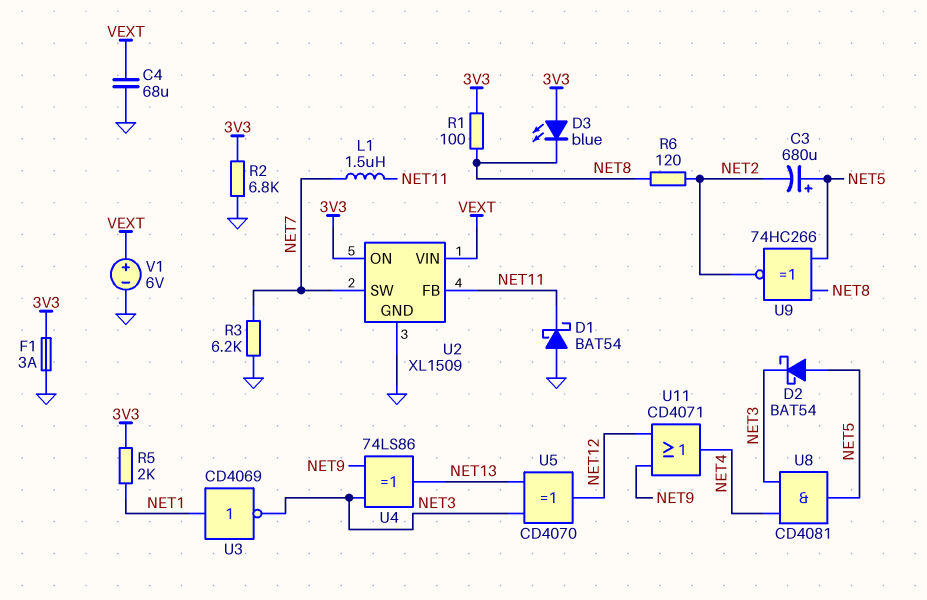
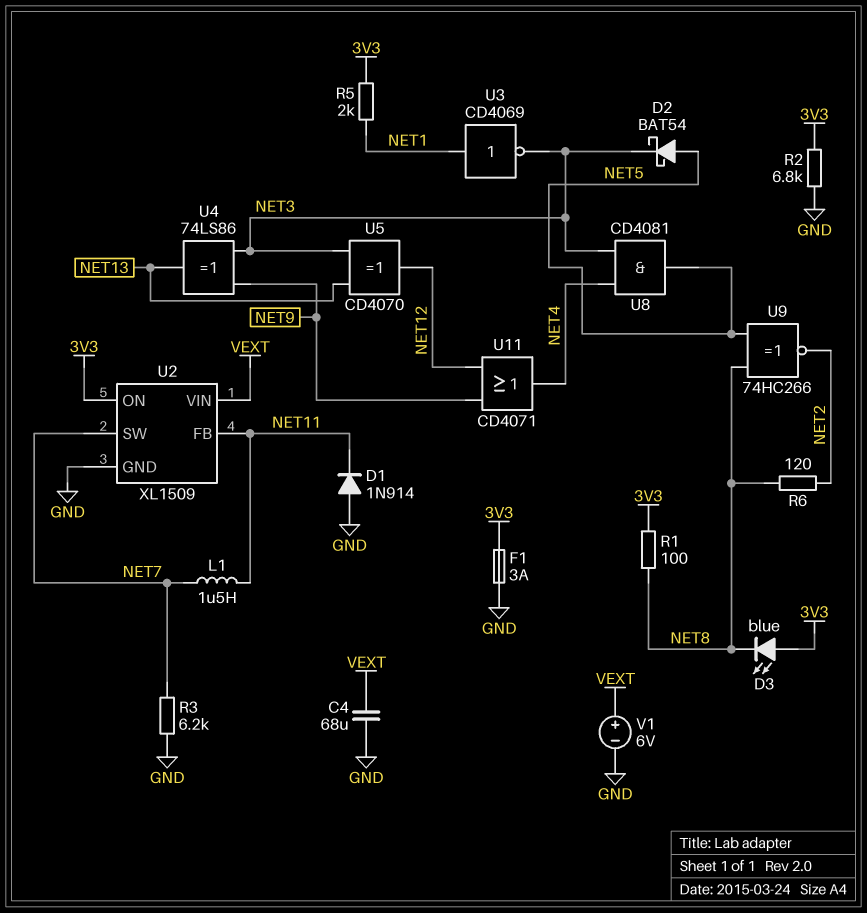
C3: 680uF (plus NET5, minus NET2) -> none
D1: schottky BAT54 (A GND, K NET11) -> diode 1N914 (A GND, K NET11)

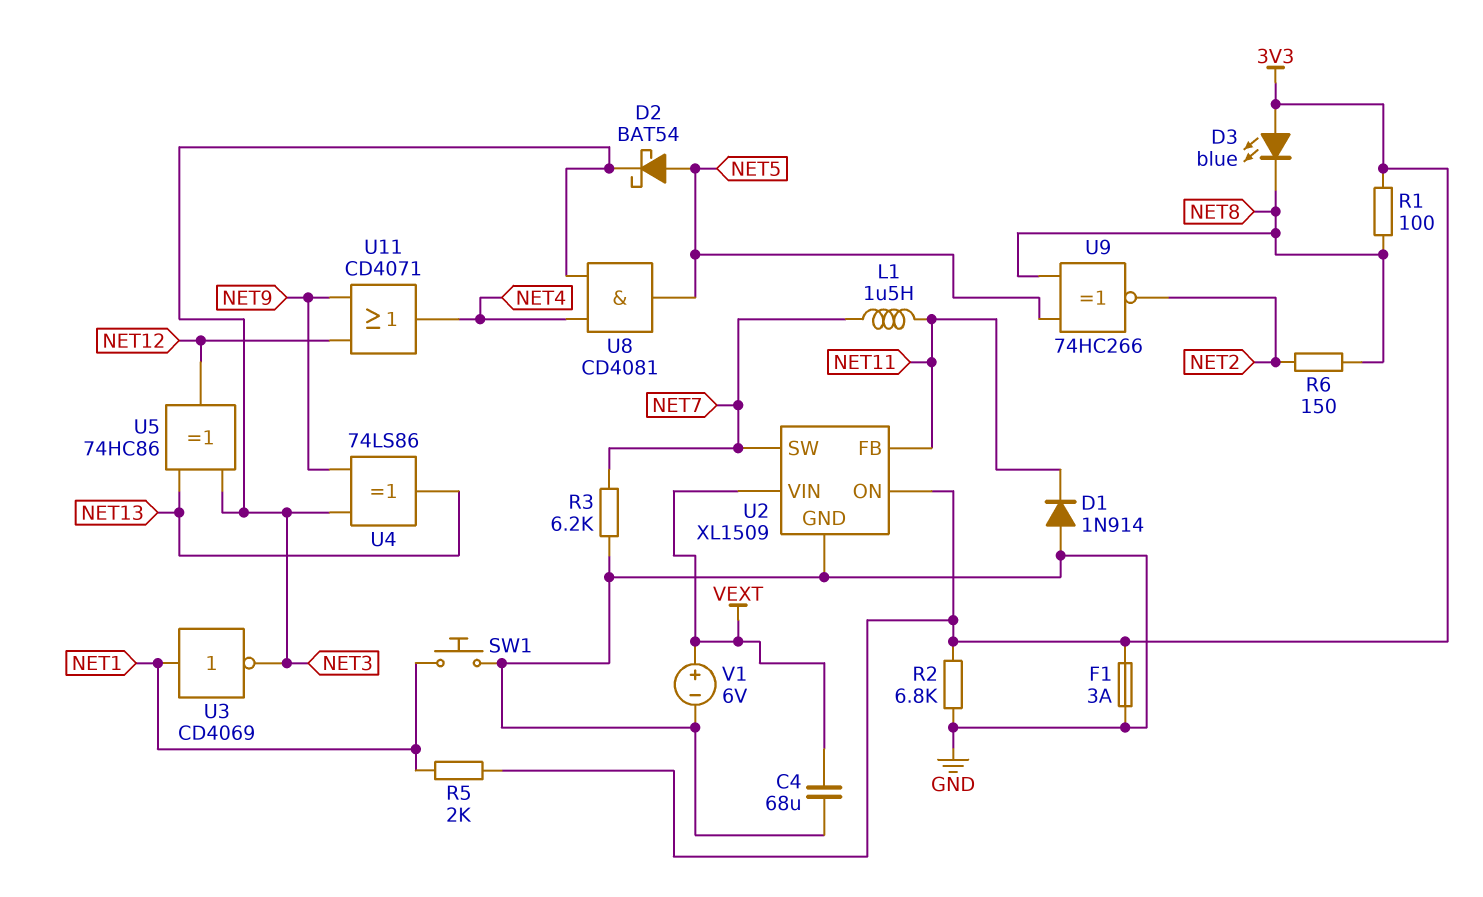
R6: 120 (NET2, NET8) -> 150 (NET2, NET8)
SW1: none -> button (GND, NET1)
U5: XOR CD4070 (in NET3, in NET13, out NET12) -> XOR 74HC86 (in NET3, in NET13, out NET12)

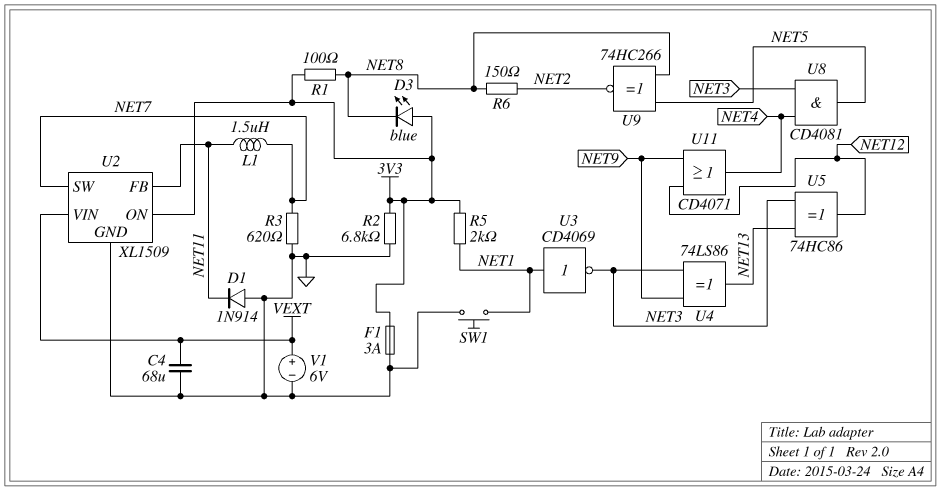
D2: schottky BAT54 (A NET5, K NET3) -> none
R3: 6.2k (GND, NET7) -> 620 (GND, NET7)

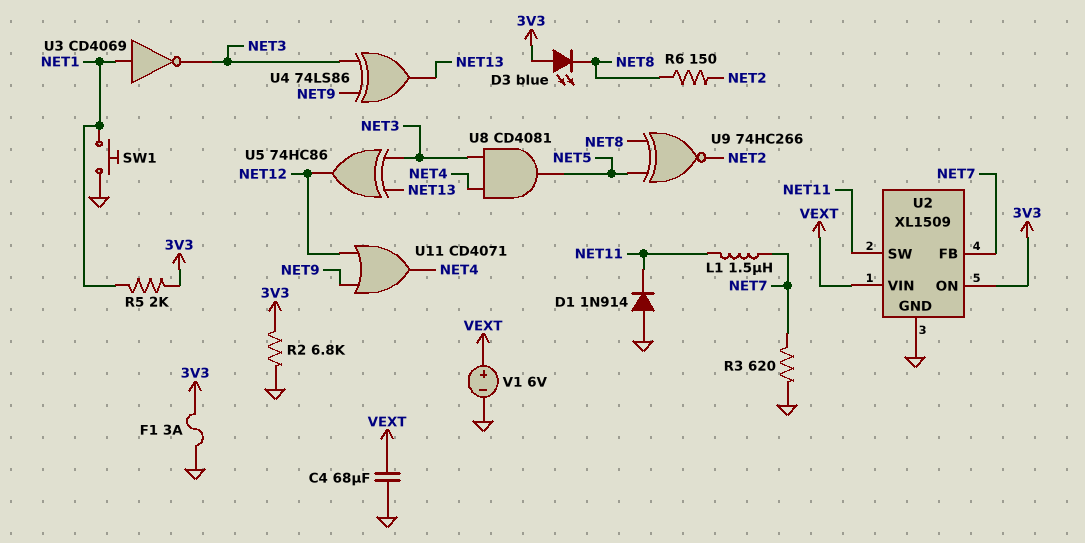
R1: 100 (3V3, NET8) -> none
U2 pin FB: NET11 -> NET7
U2 pin SW: NET7 -> NET11

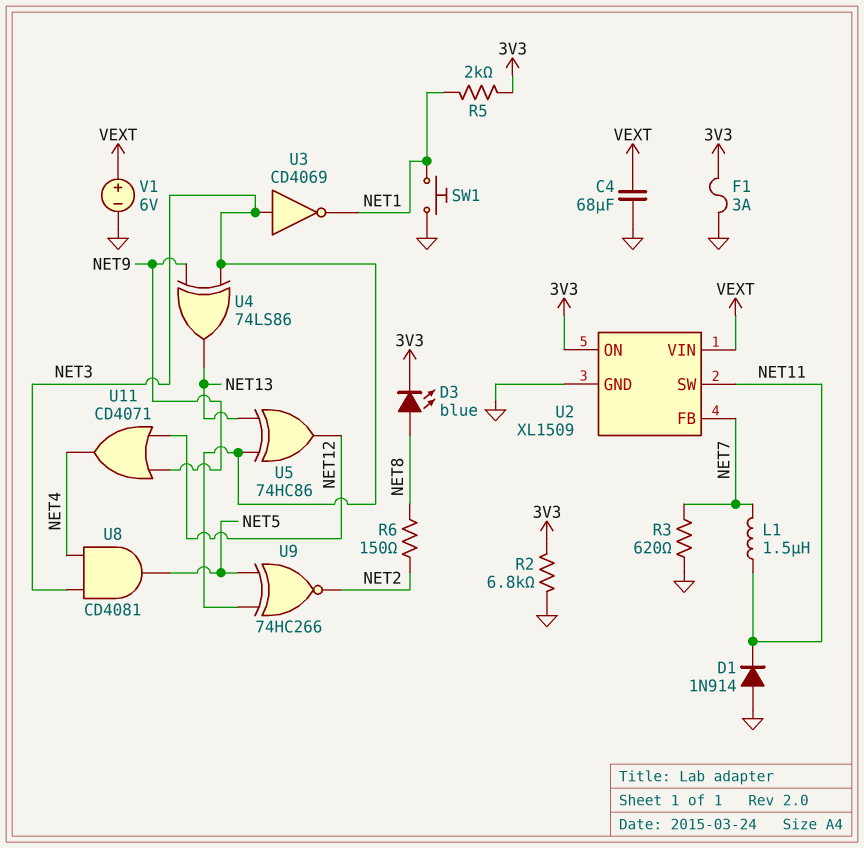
D3: LED blue (A 3V3, K NET8) -> LED blue (A NET8, K 3V3)
U3: NOT CD4069 (in NET1, out NET3) -> NOT CD4069 (in NET3, out NET1)
U9: XNOR 74HC266 (in NET5, in NET8, out NET2) -> XNOR 74HC266 (in NET3, in NET5, out NET2)

